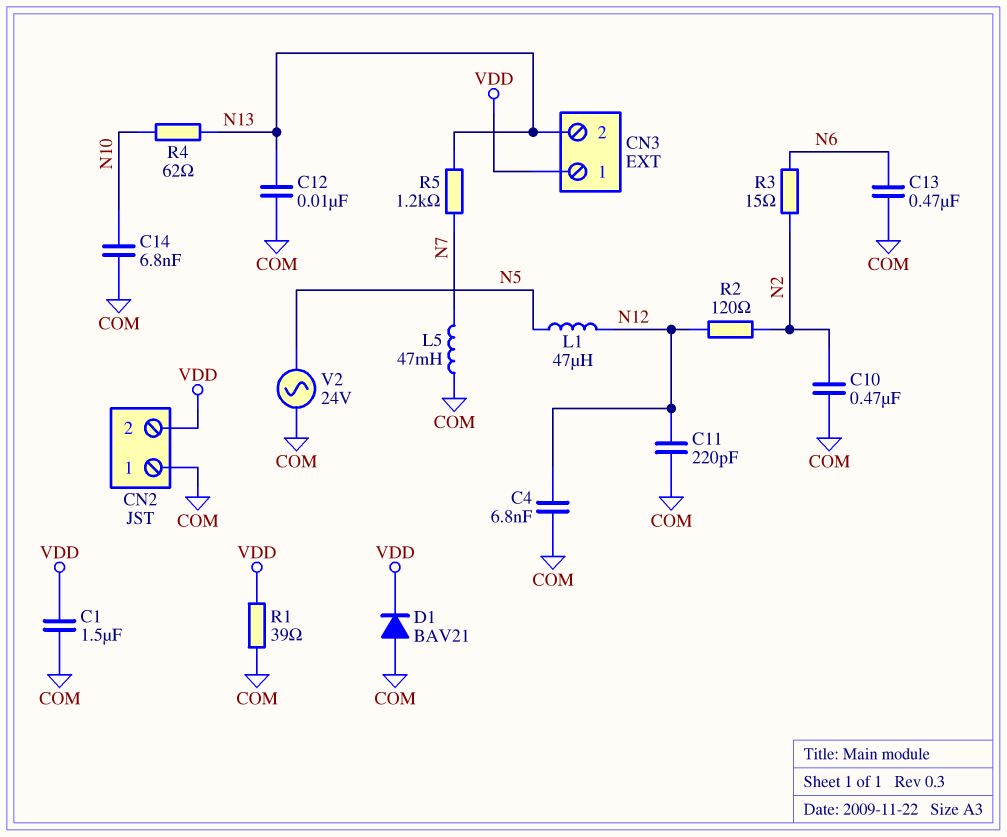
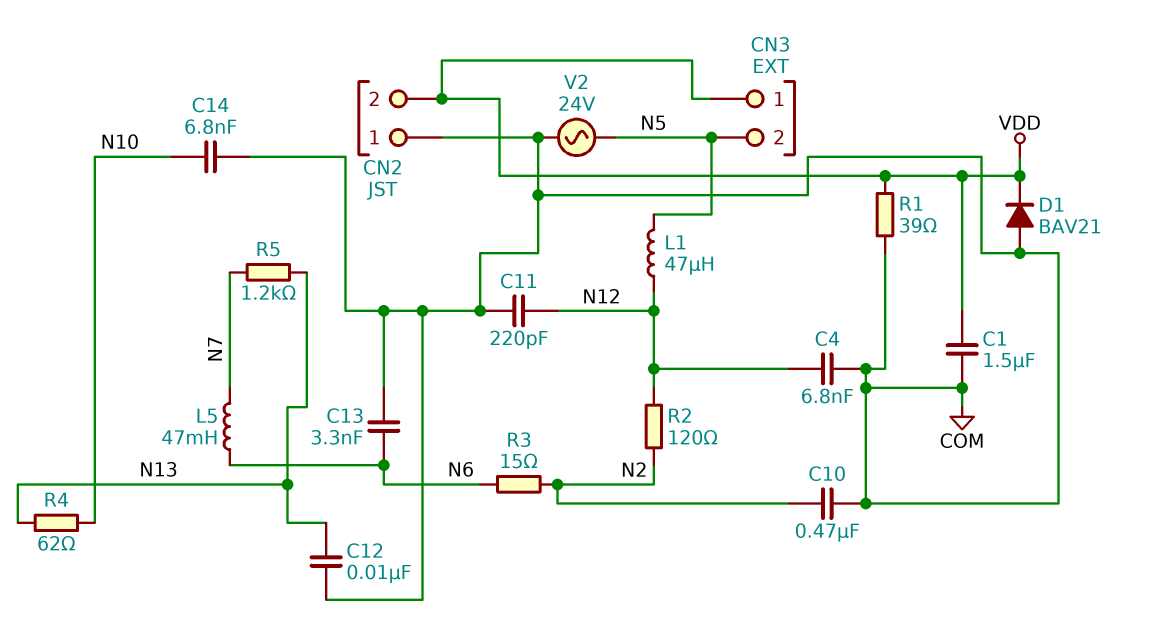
C13: 470nF (COM, N6) -> 3.3nF (COM, N6)
CN3 pin 2: N13 -> N5
L5: 47mH (COM, N7) -> 47mH (N6, N7)

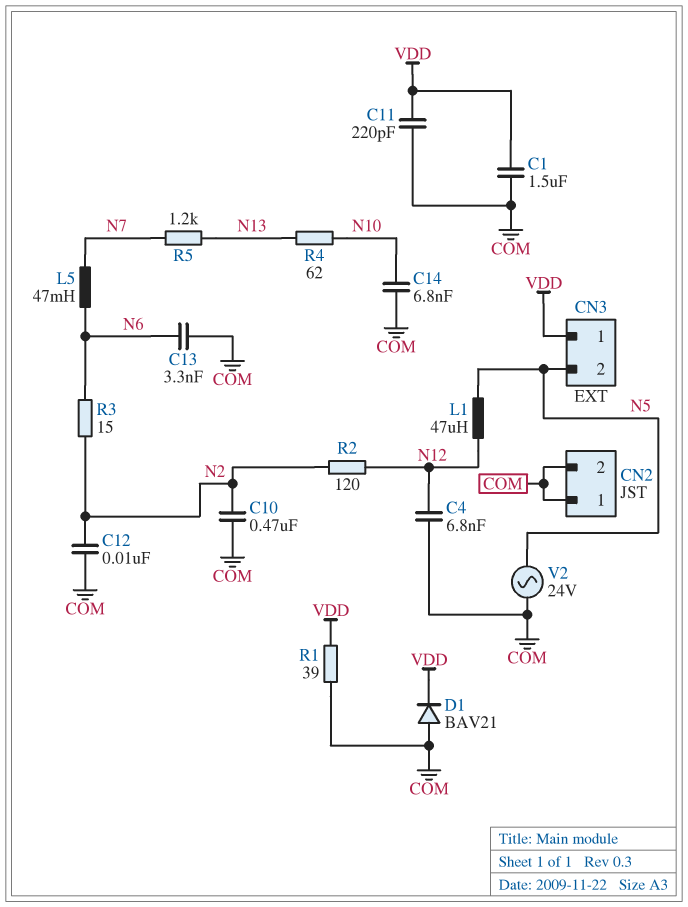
C11: 220pF (COM, N12) -> 220pF (COM, VDD)
C12: 10nF (COM, N13) -> 10nF (COM, N2)
CN2 pin 2: VDD -> COM

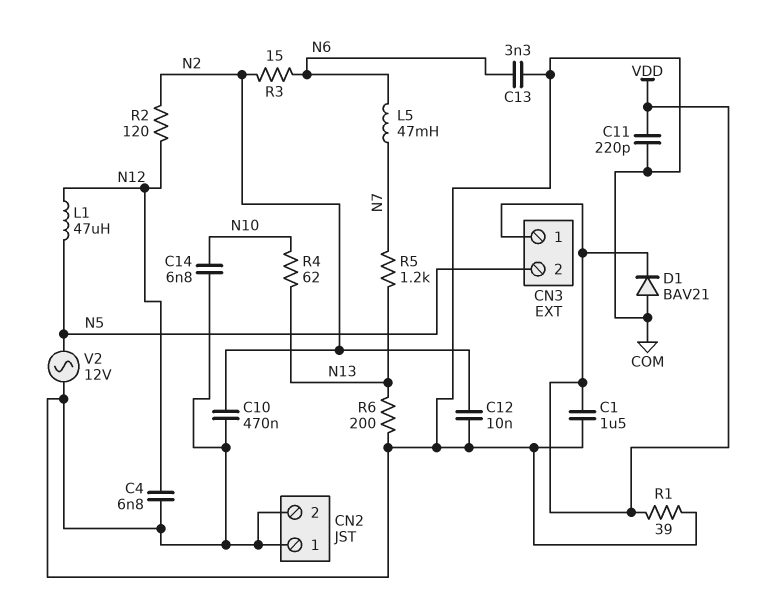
R6: none -> 200 (COM, N13)
V2: AC 24V (COM, N5) -> AC 12V (COM, N5)

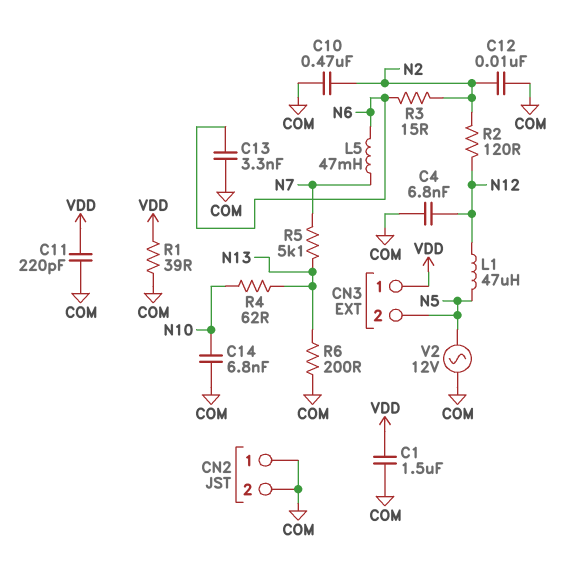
D1: diode BAV21 (A COM, K VDD) -> none
R5: 1.2k (N7, N13) -> 5.1k (N7, N13)

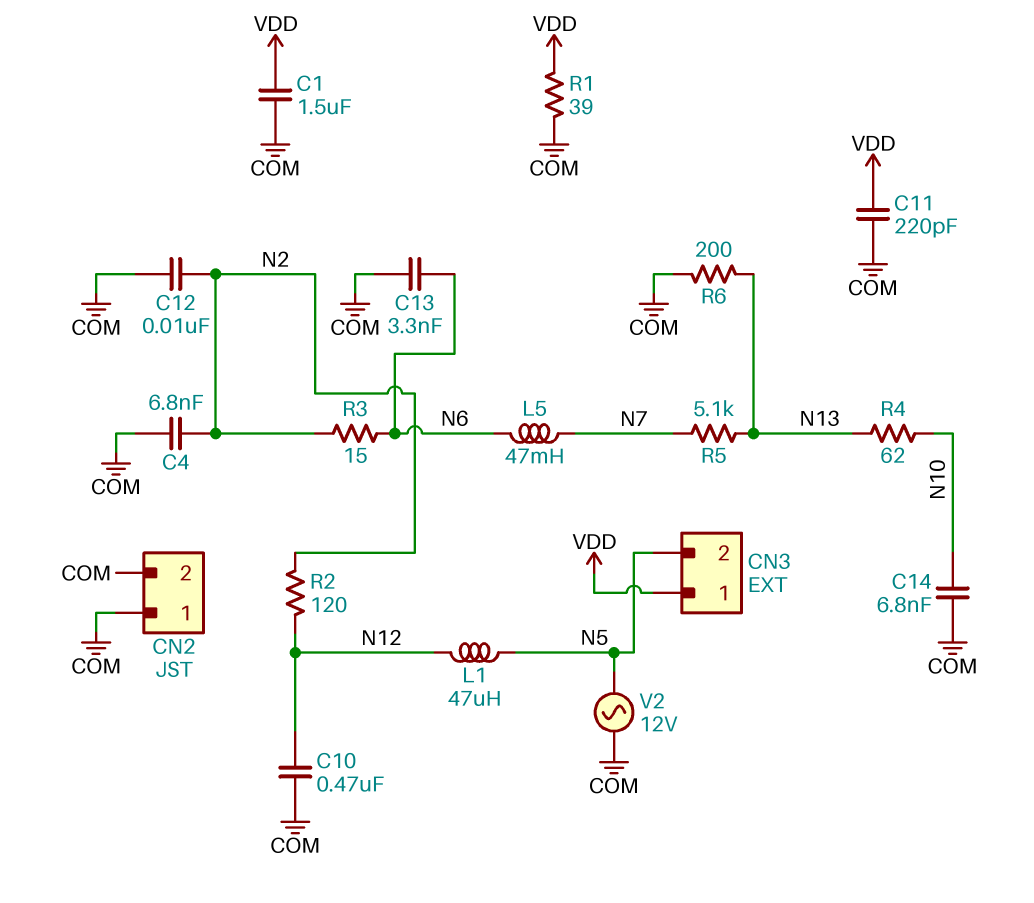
C4: 6.8nF (COM, N12) -> 6.8nF (COM, N2)
C10: 470nF (COM, N2) -> 470nF (COM, N12)

